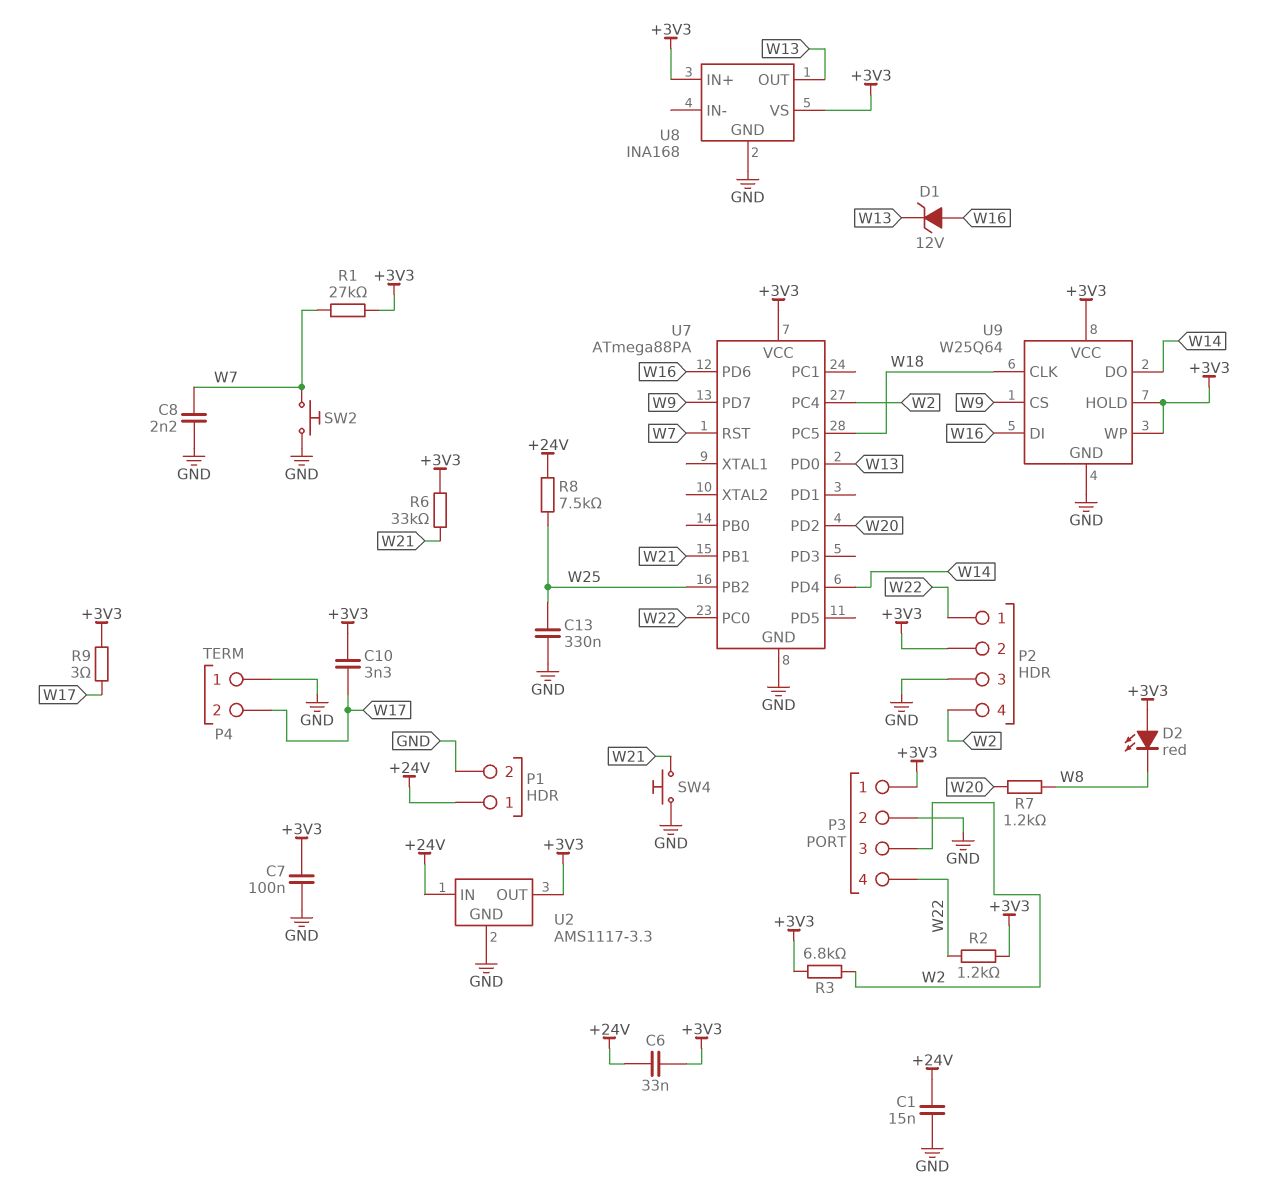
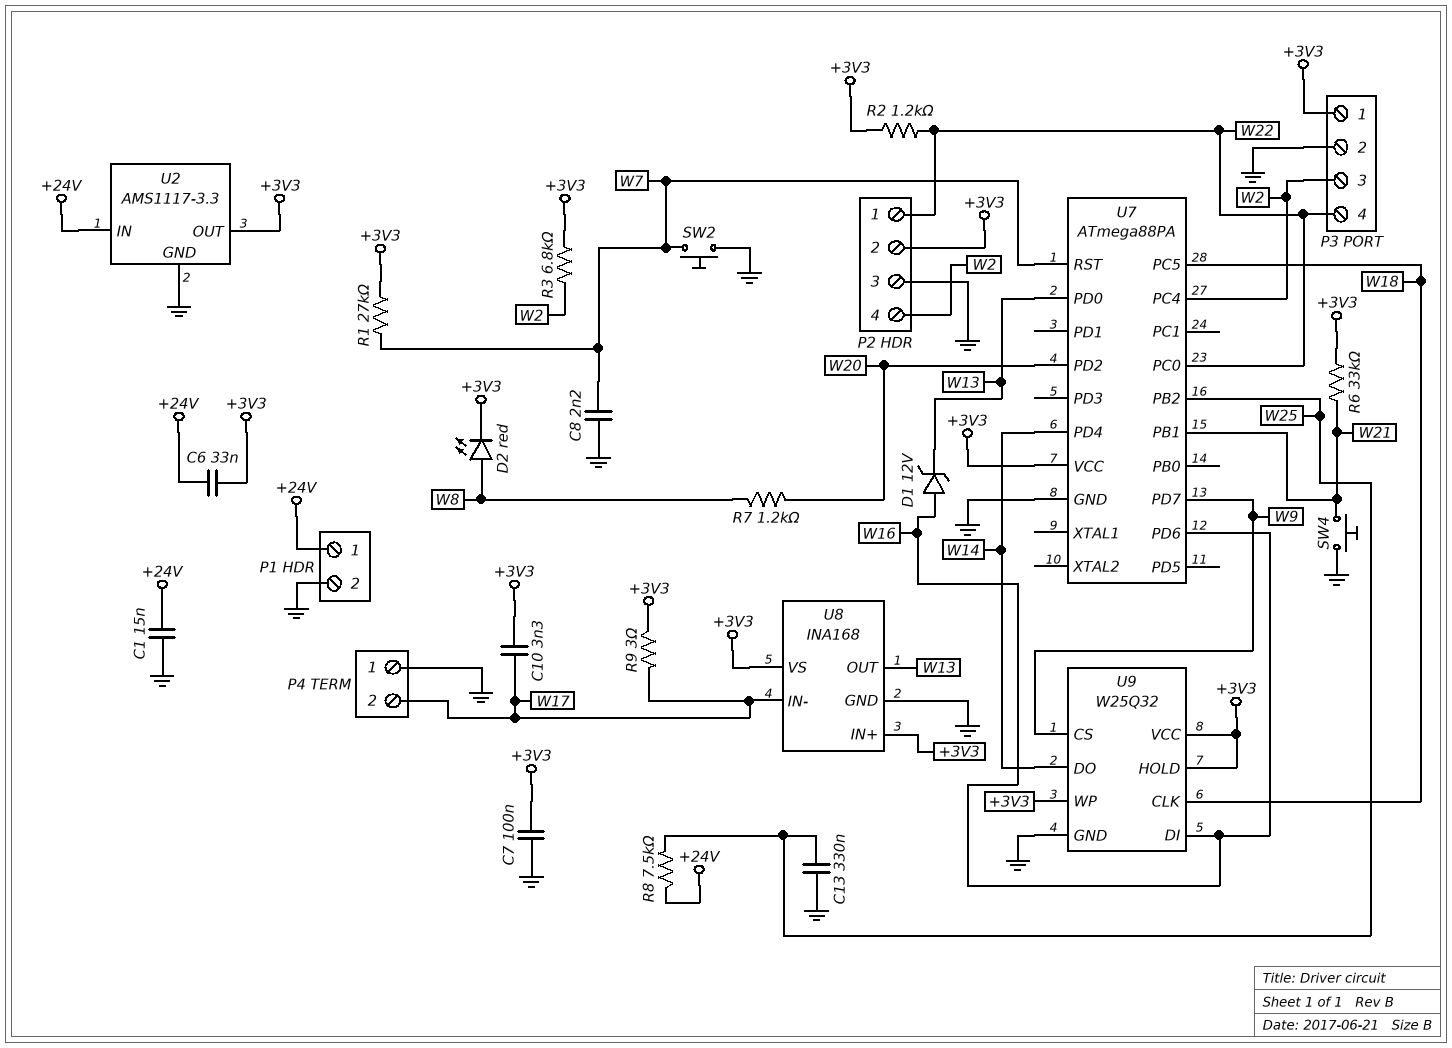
D2: LED red (A +3V3, K W8) -> LED red (A W8, K +3V3)
U8 pin IN-: none -> W17
U9: W25Q64 -> W25Q32

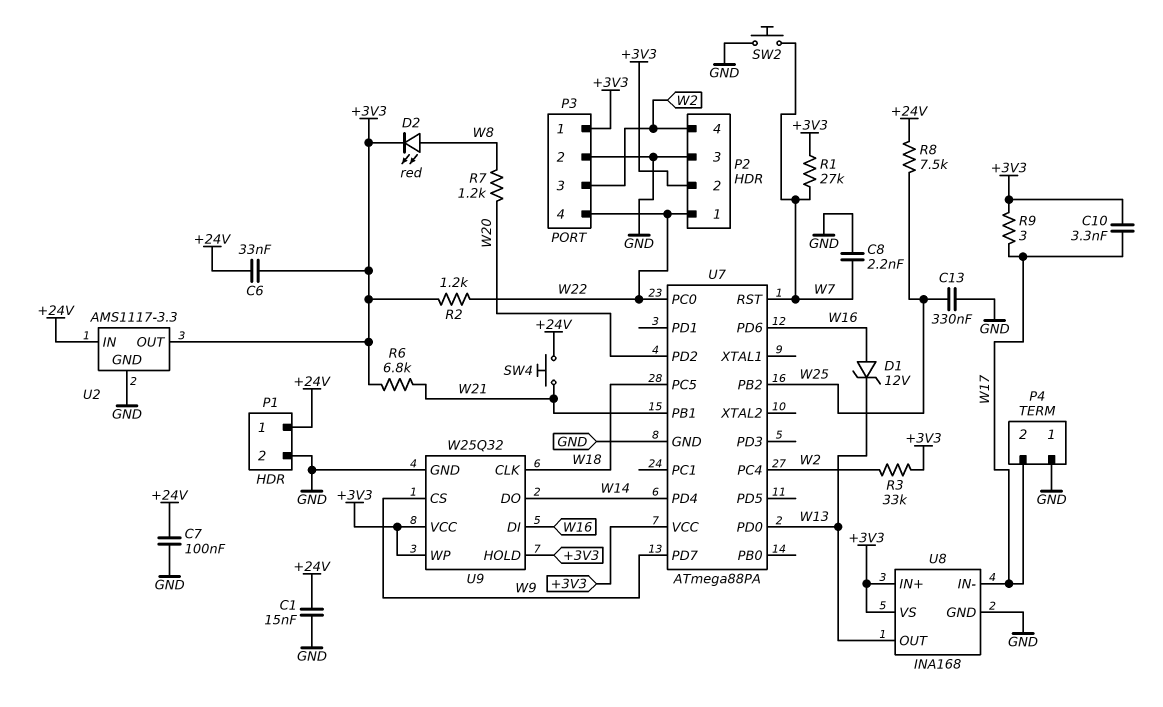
C7: 100nF (+3V3, GND) -> 100nF (+24V, GND)
R3: 6.8k (+3V3, W2) -> 33k (+3V3, W2)
R6: 33k (+3V3, W21) -> 6.8k (+3V3, W21)
SW4: button (GND, W21) -> button (+24V, W21)

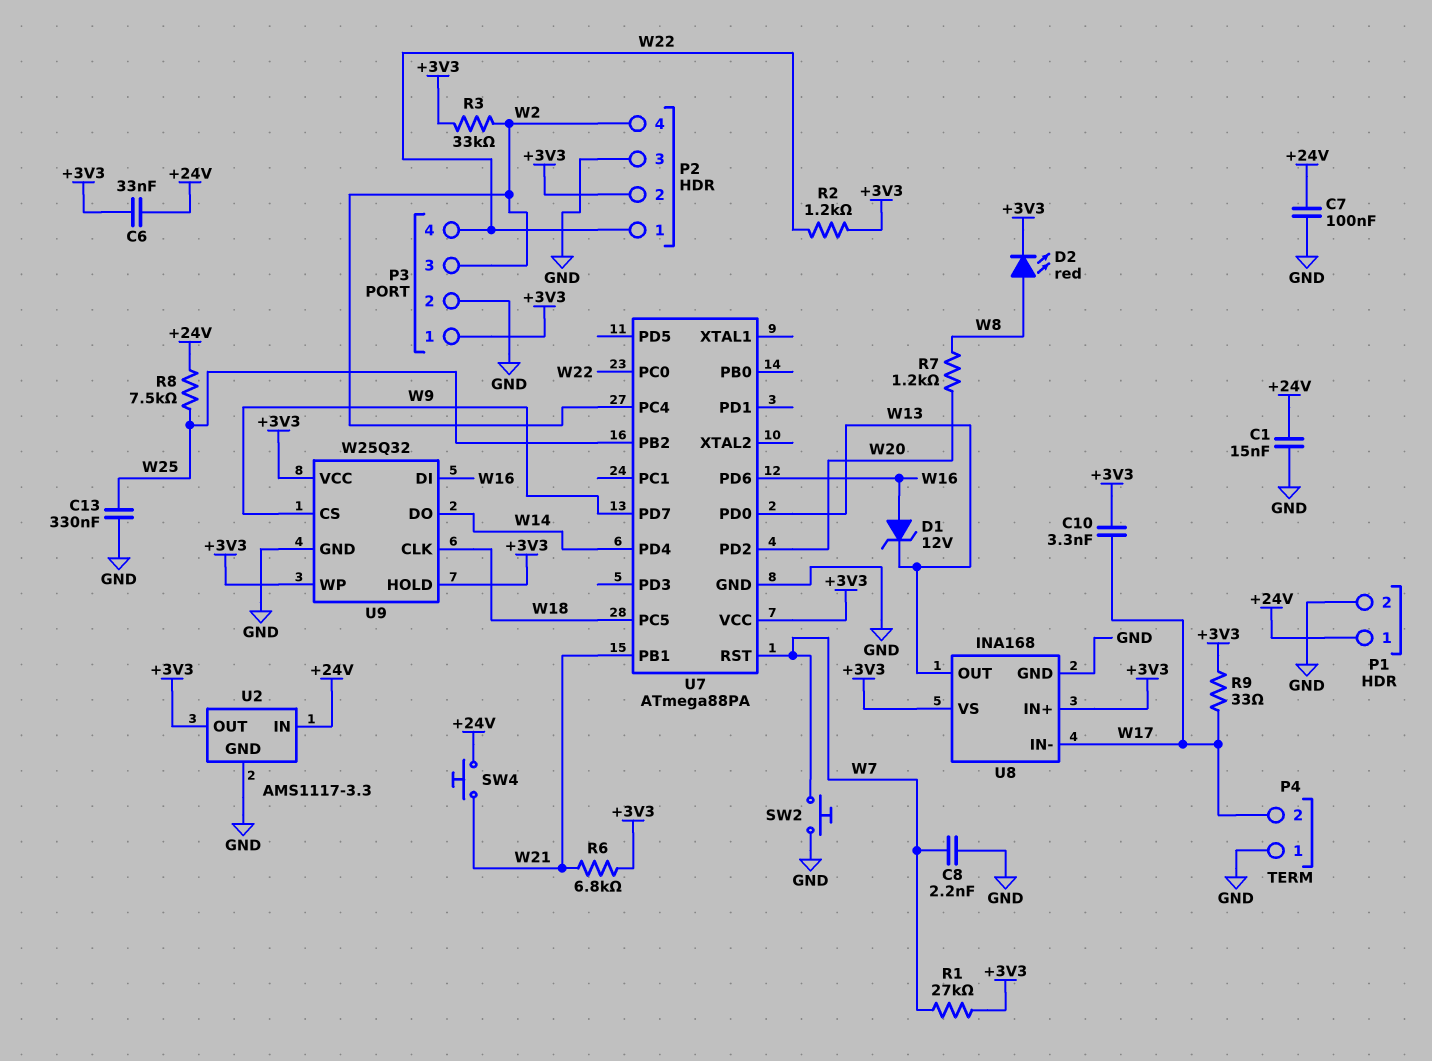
R9: 3 (+3V3, W17) -> 33 (+3V3, W17)

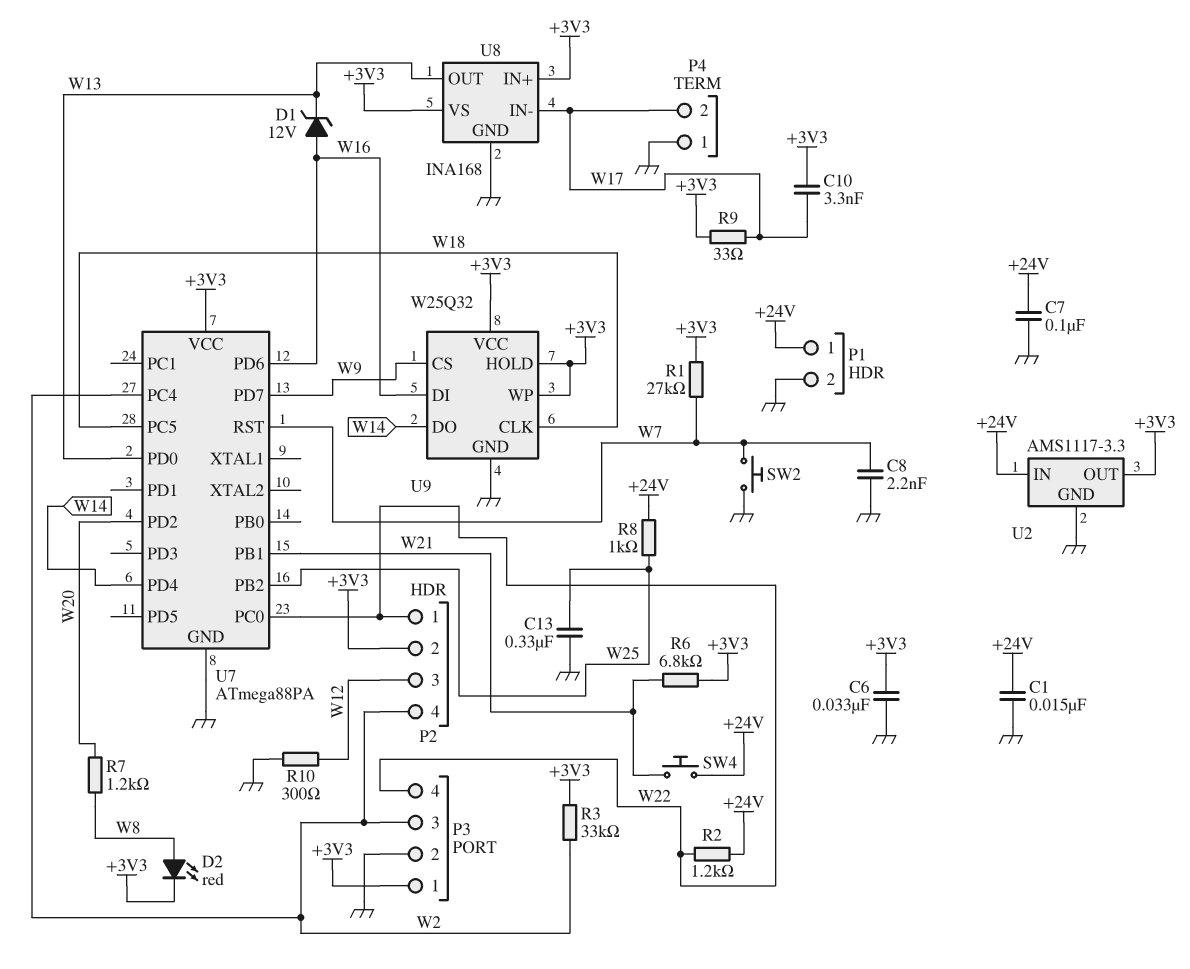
C6: 33nF (+3V3, +24V) -> 33nF (+3V3, GND)
P2 pin 3: GND -> W12
R2: 1.2k (+3V3, W22) -> 1.2k (+24V, W22)
R8: 7.5k (+24V, W25) -> 1k (+24V, W25)
R10: none -> 300 (GND, W12)

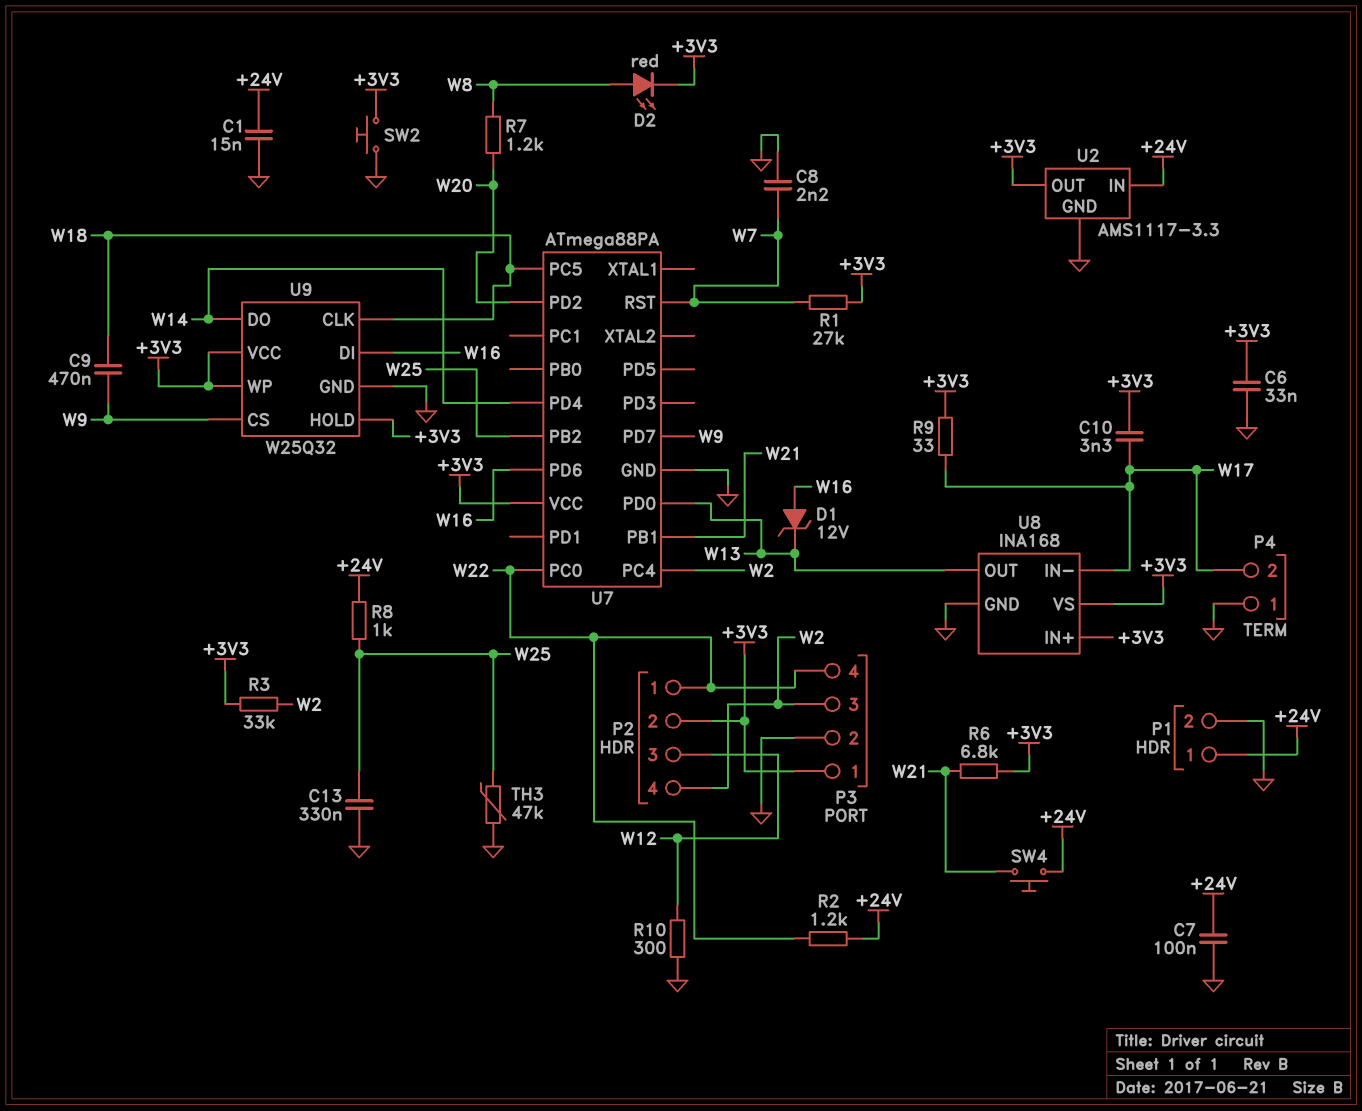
C9: none -> 470nF (W9, W18)
SW2: button (GND, W7) -> button (+3V3, GND)
TH3: none -> 47k (GND, W25)

